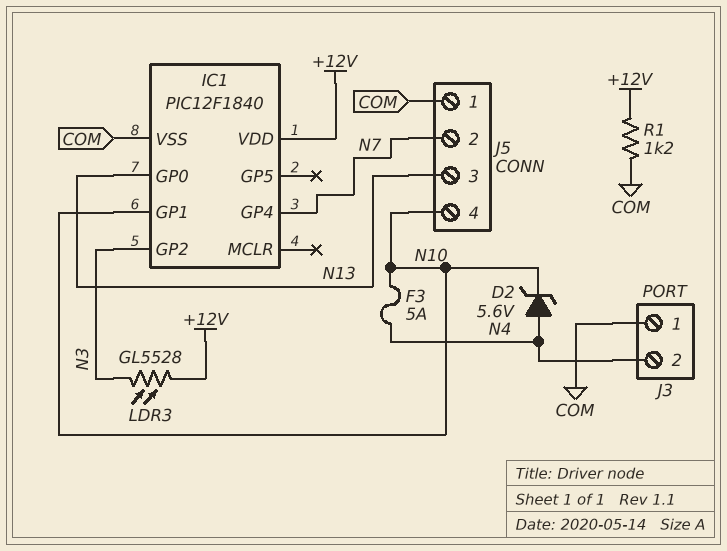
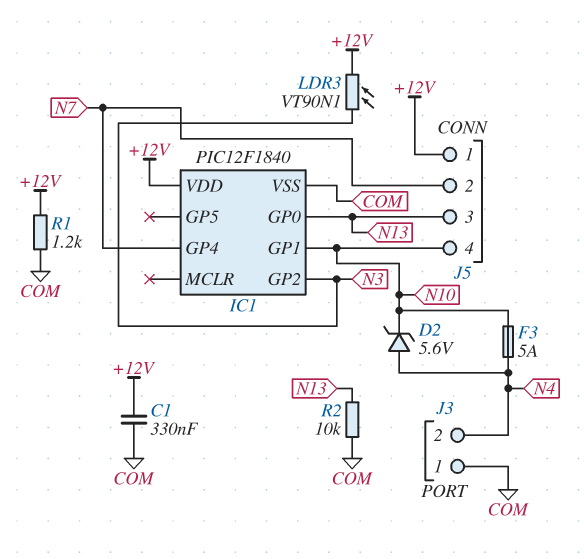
C1: none -> 330nF (+12V, COM)
J5 pin 1: COM -> +12V
LDR3: GL5528 (+12V, N3) -> VT90N1 (+12V, N3)
R2: none -> 10k (COM, N13)

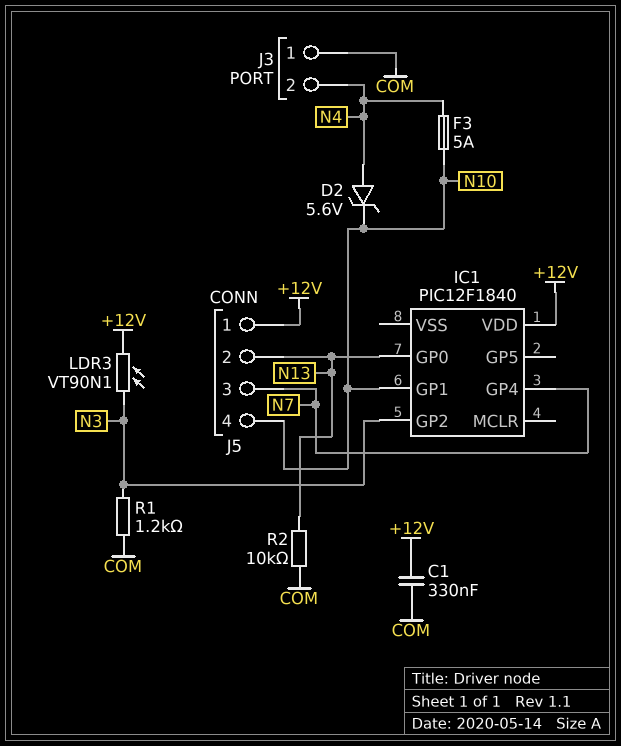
IC1 pin VSS: COM -> none
J5 pin 2: N7 -> N13
J5 pin 3: N13 -> N7
R1: 1.2k (+12V, COM) -> 1.2k (COM, N3)

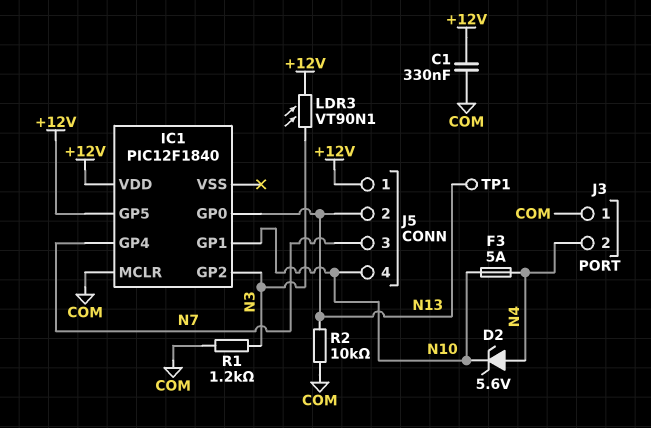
IC1 pin GP5: none -> +12V
IC1 pin MCLR: none -> COM
TP1: none -> test point (N13)

